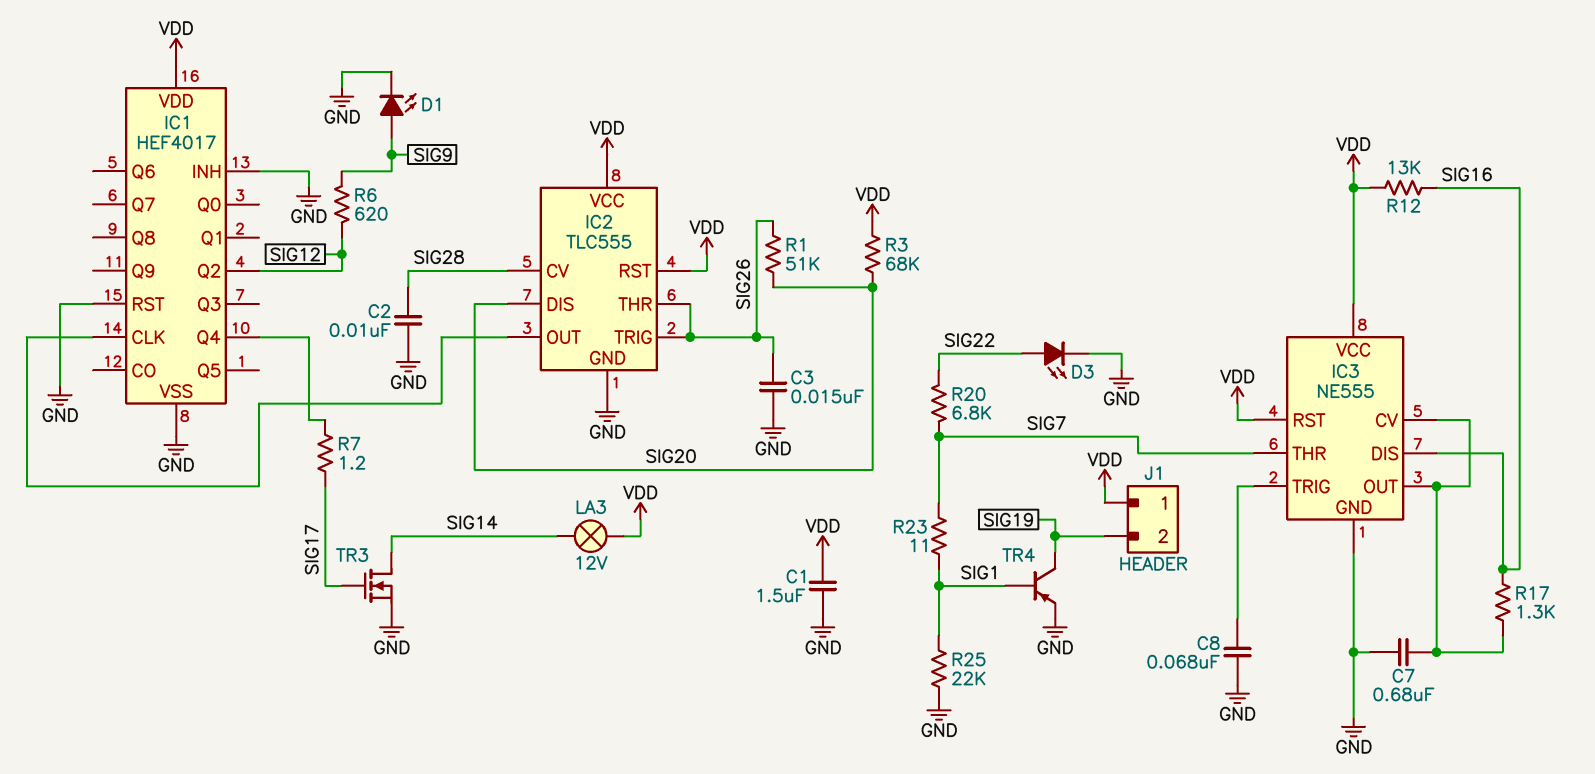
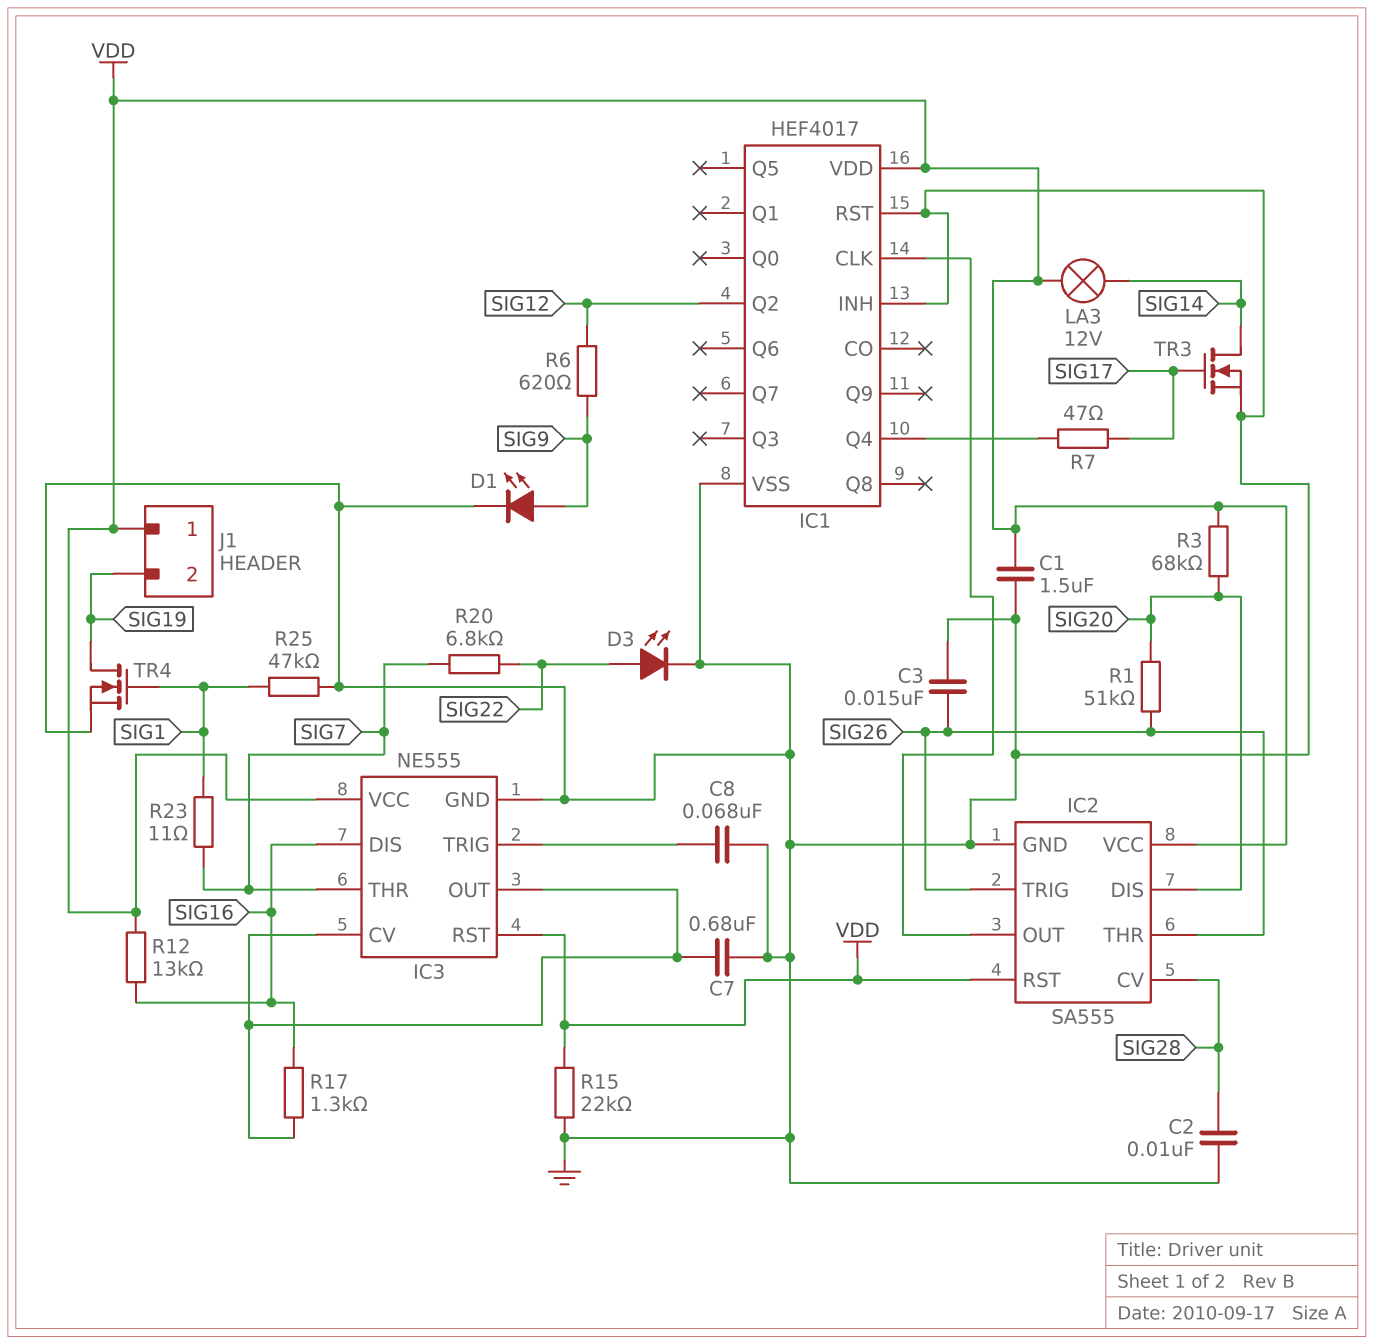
IC2: TLC555 -> SA555
R7: 1.2 (IC1/Q4, SIG17) -> 47 (IC1/Q4, SIG17)
R15: none -> 22k (GND, VDD)
R25: 22k (GND, SIG1) -> 47k (GND, SIG1)
TR4: PNP (B SIG1, C SIG19, E GND) -> NMOS (G SIG1, D SIG19, S GND)

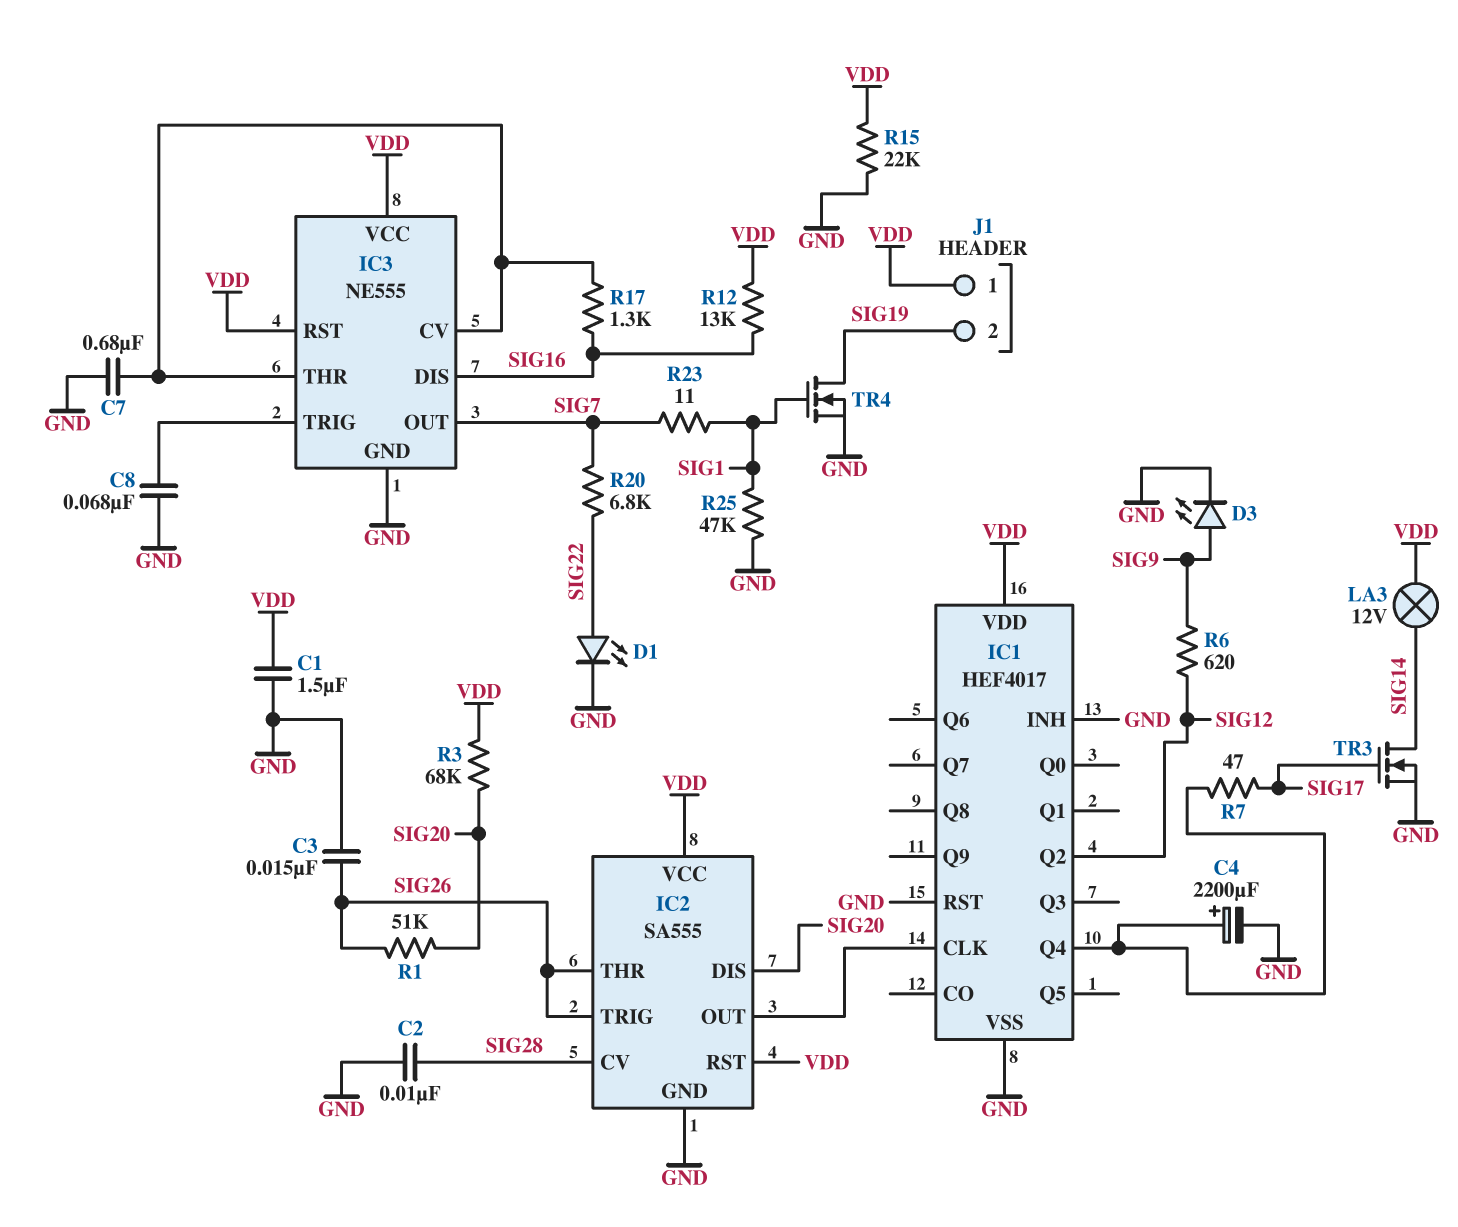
C4: none -> 2200uF (plus IC1/Q4, minus GND)
D1: LED (A SIG9, K GND) -> LED (A SIG22, K GND)
D3: LED (A SIG22, K GND) -> LED (A SIG9, K GND)
IC3 pin OUT: IC3/CV -> SIG7
IC3 pin THR: SIG7 -> IC3/CV

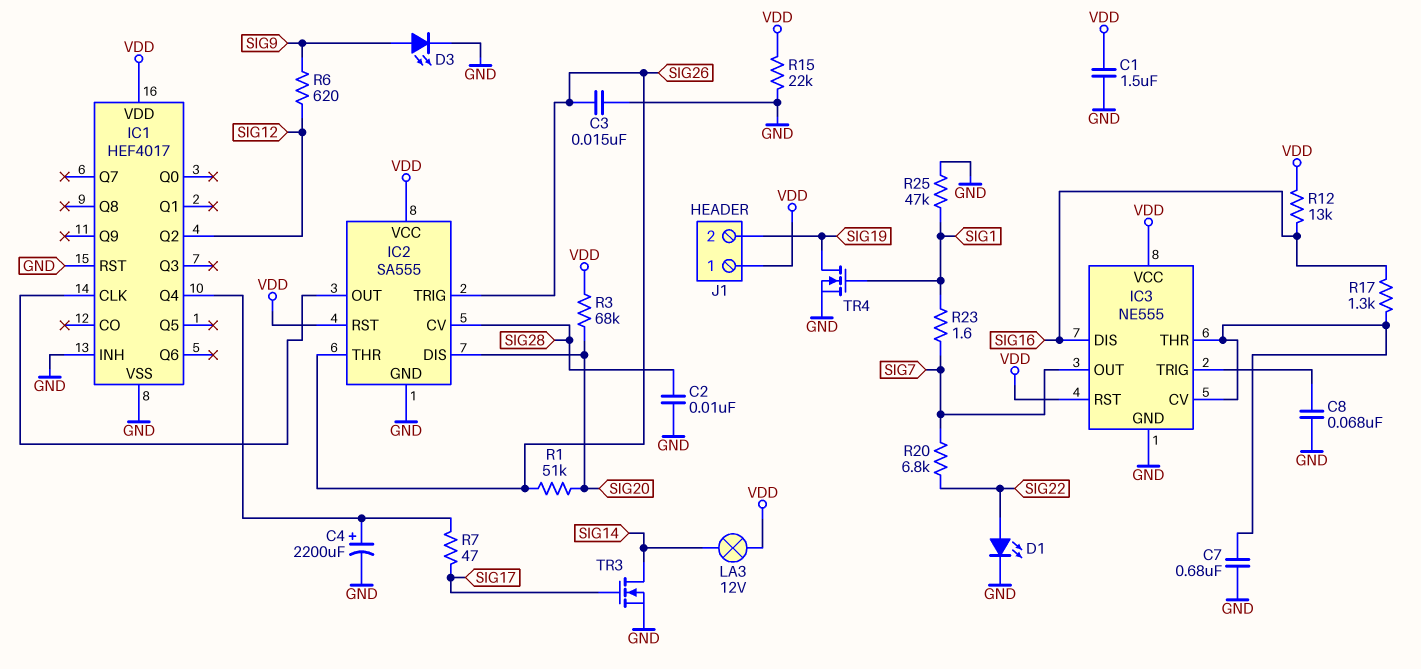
R23: 11 (SIG1, SIG7) -> 1.6 (SIG1, SIG7)

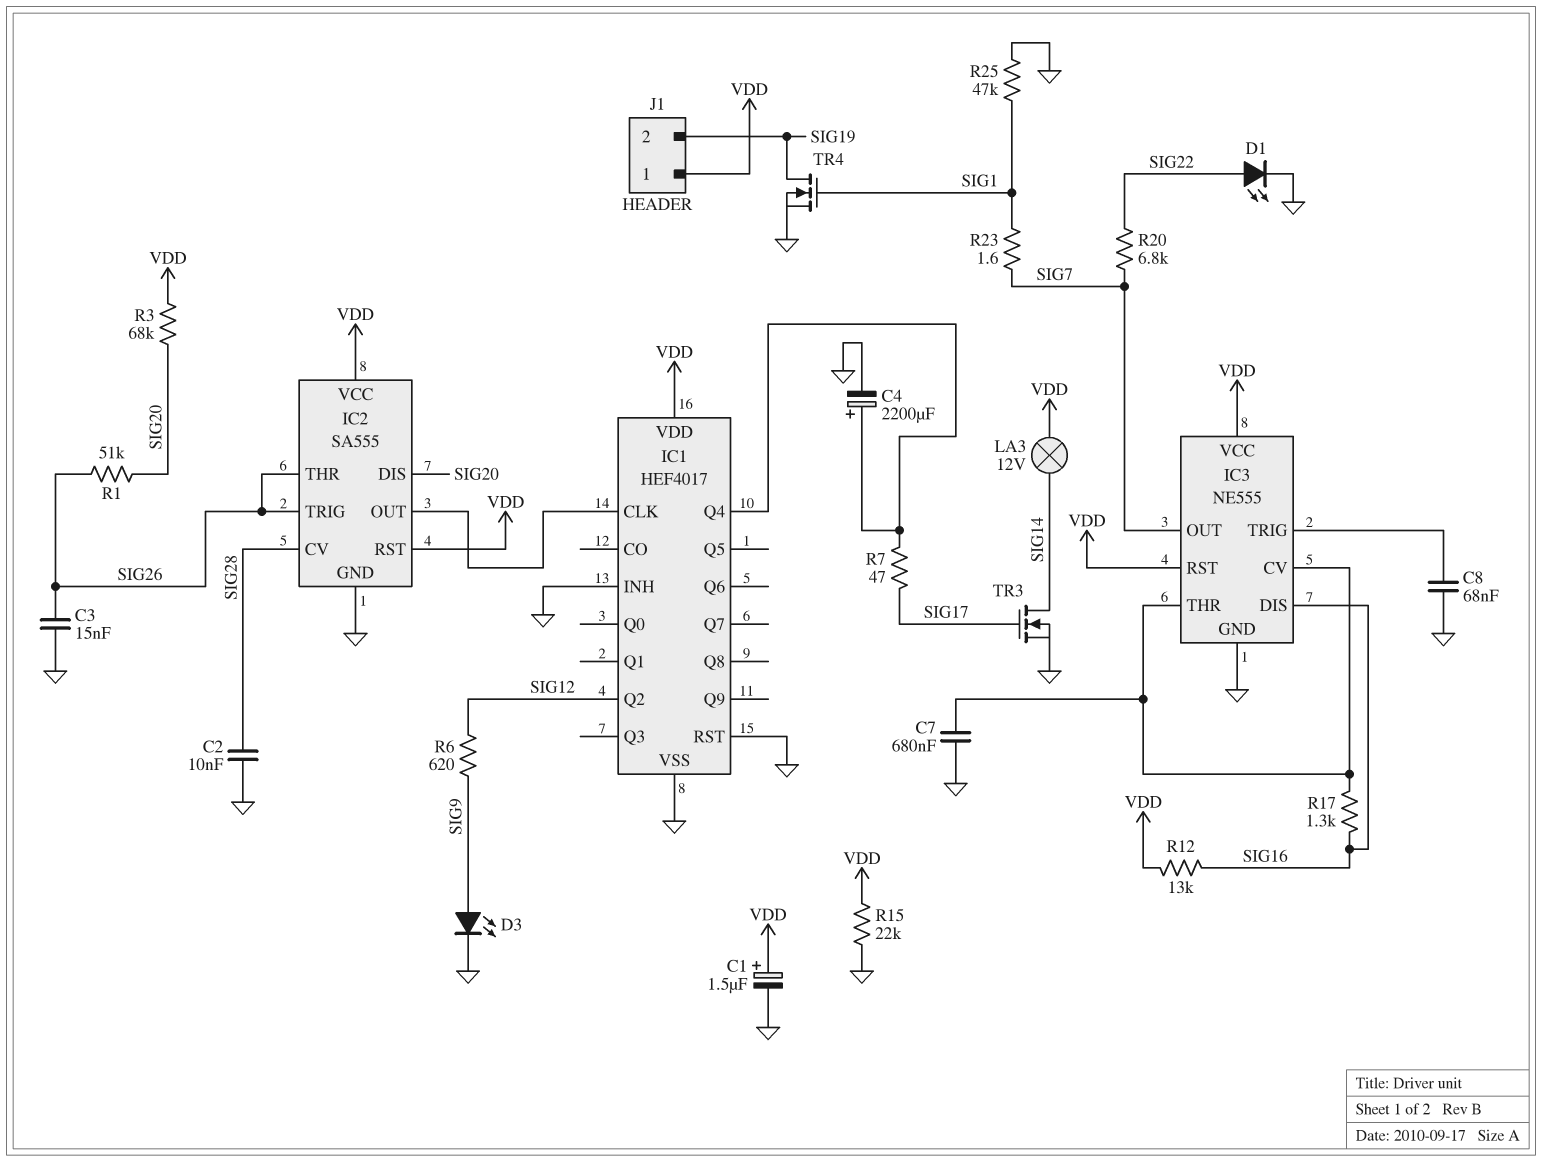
C1: 1.5uF (GND, VDD) -> 1.5uF (plus VDD, minus GND)

